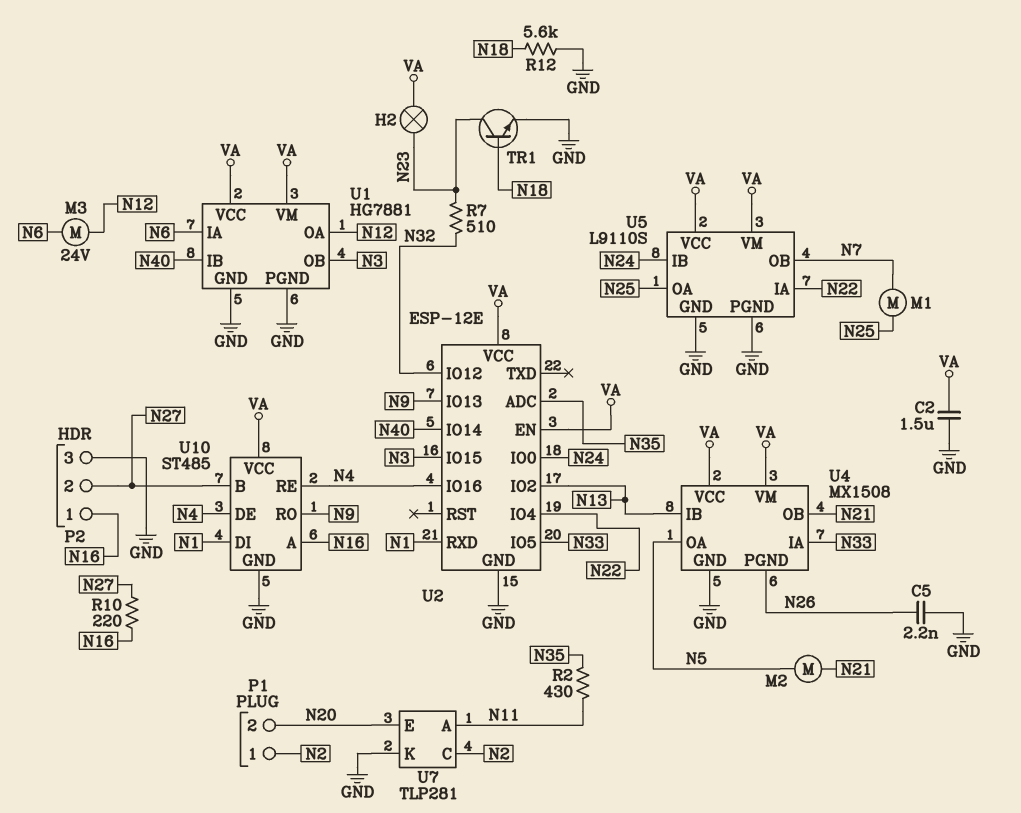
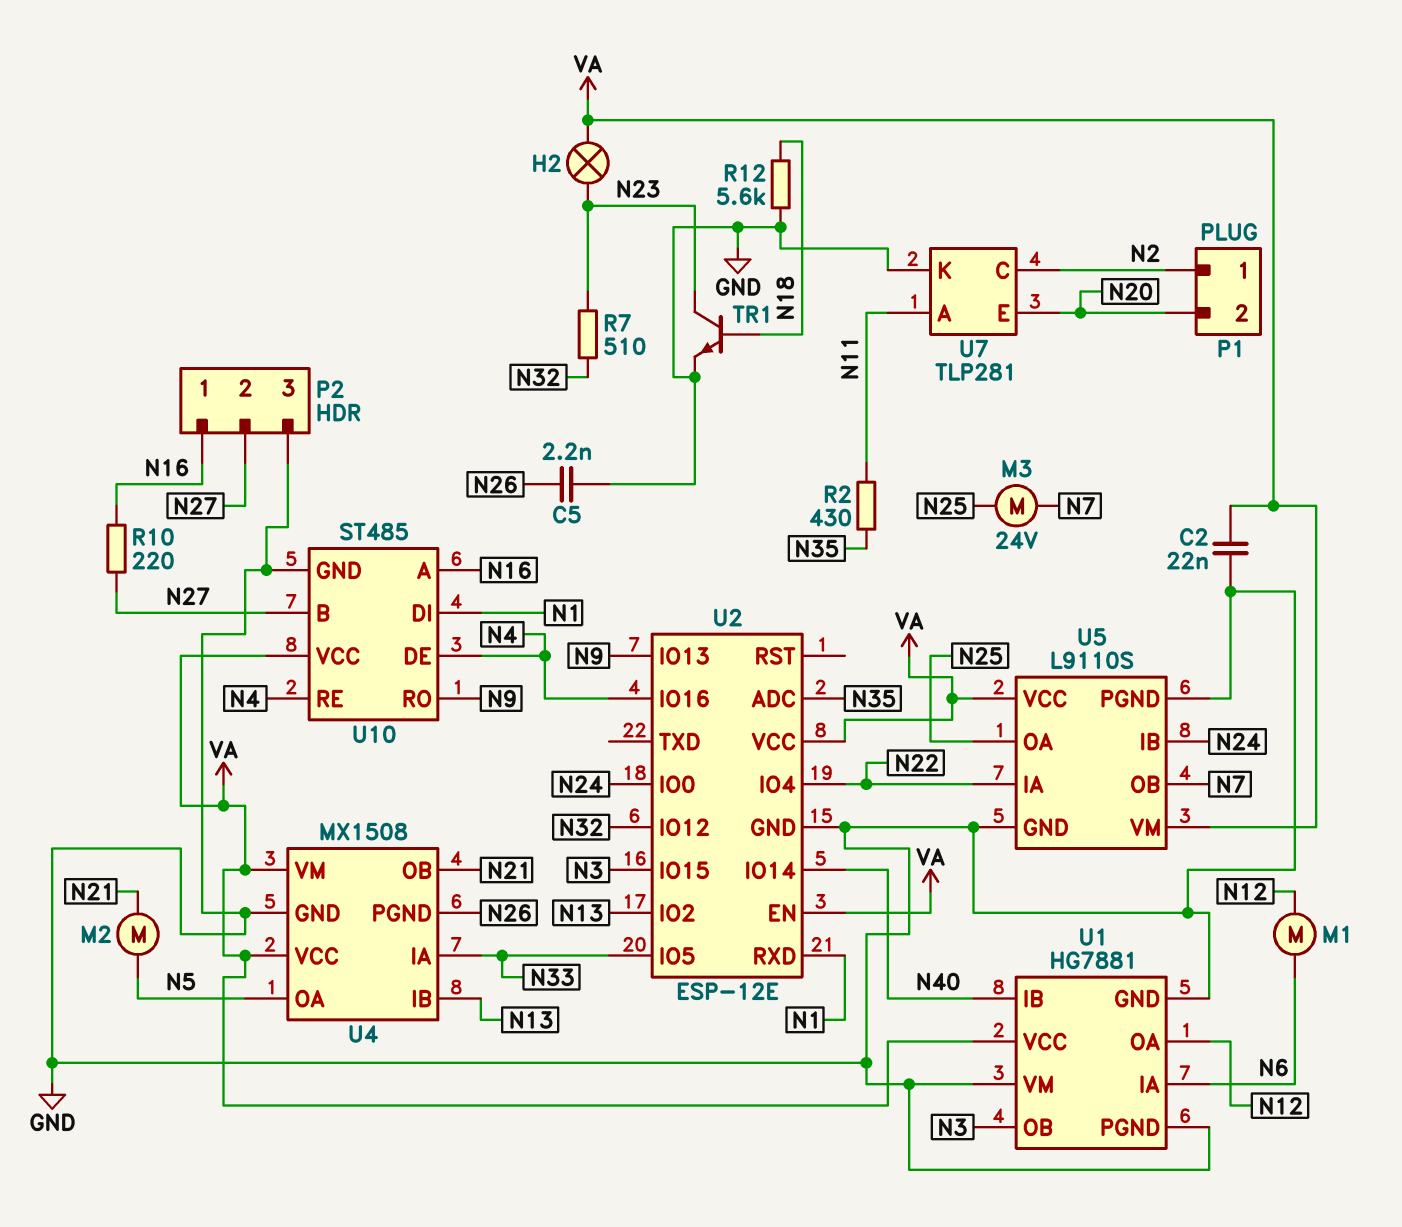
C2: 1.5uF (GND, VA) -> 22nF (GND, VA)
M1: motor (N7, N25) -> motor (N6, N12)
M3: motor 24V (N6, N12) -> motor 24V (N7, N25)
U1 pin VM: VA -> GND

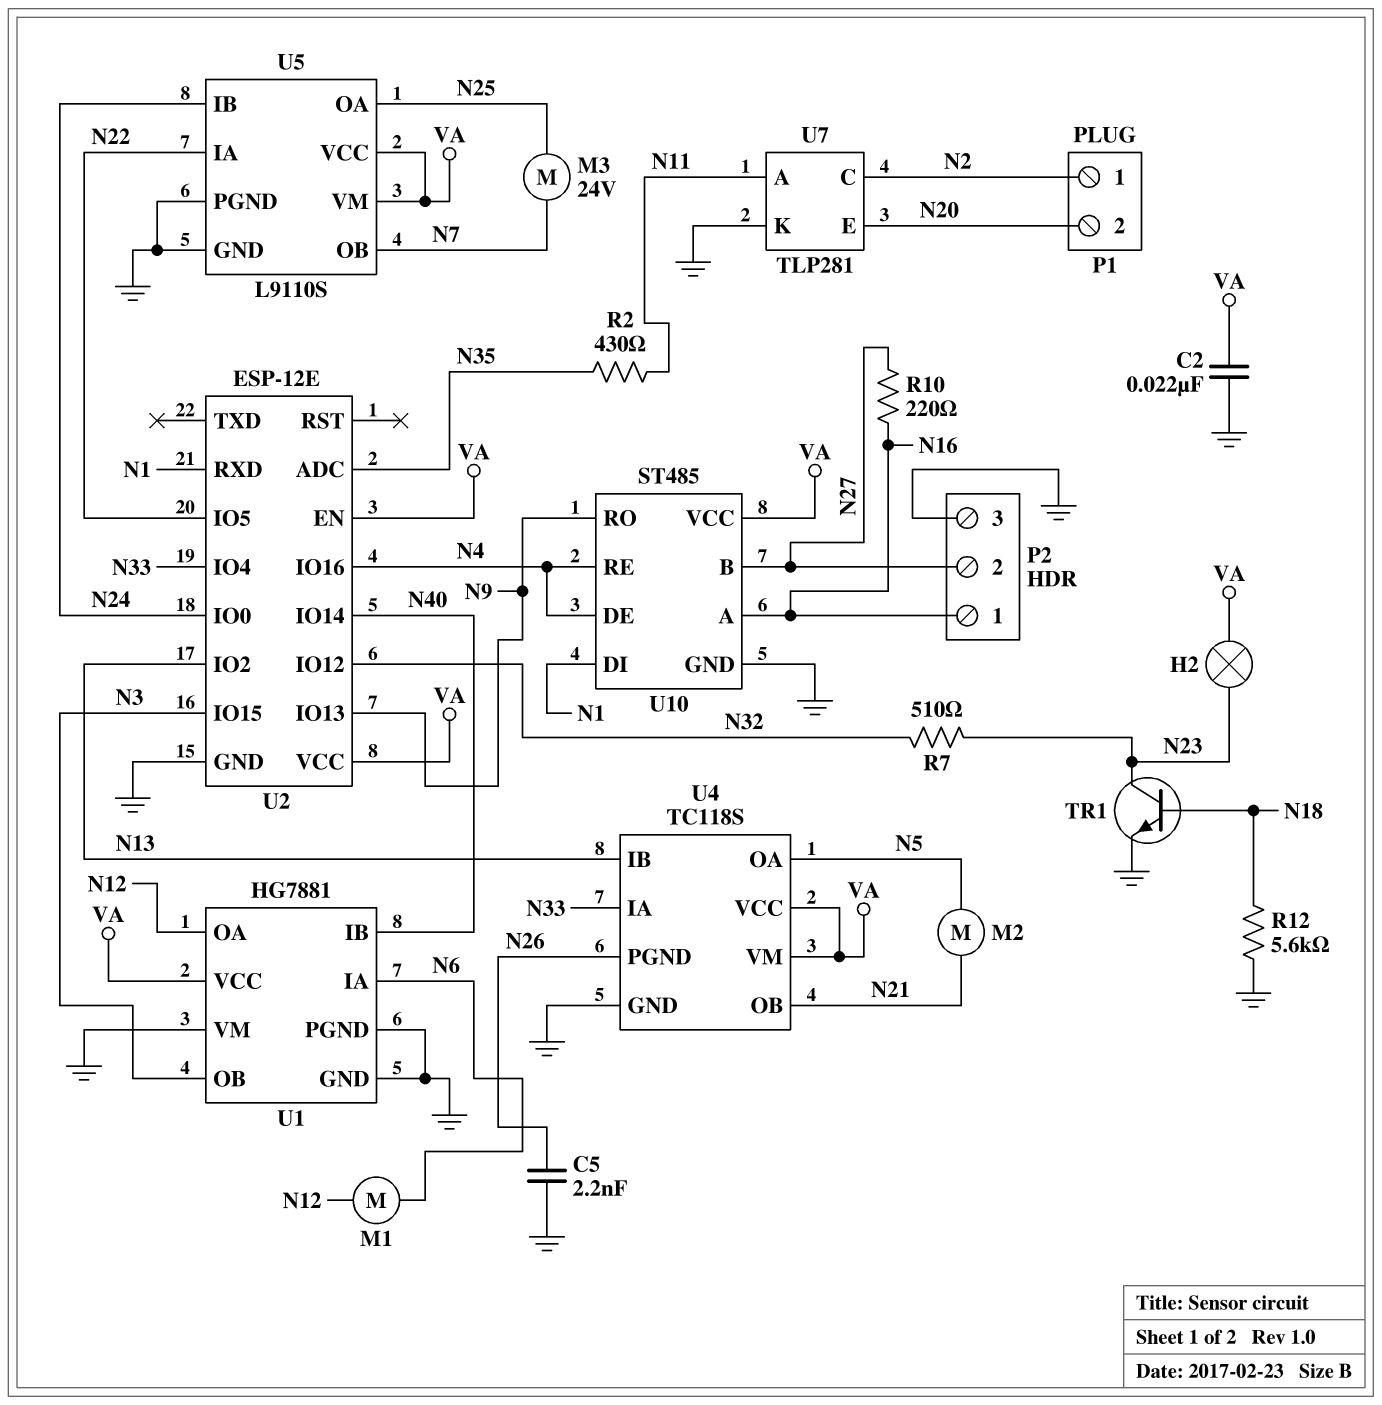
U2 pin IO4: N22 -> N33
U2 pin IO5: N33 -> N22
U4: MX1508 -> TC118S

